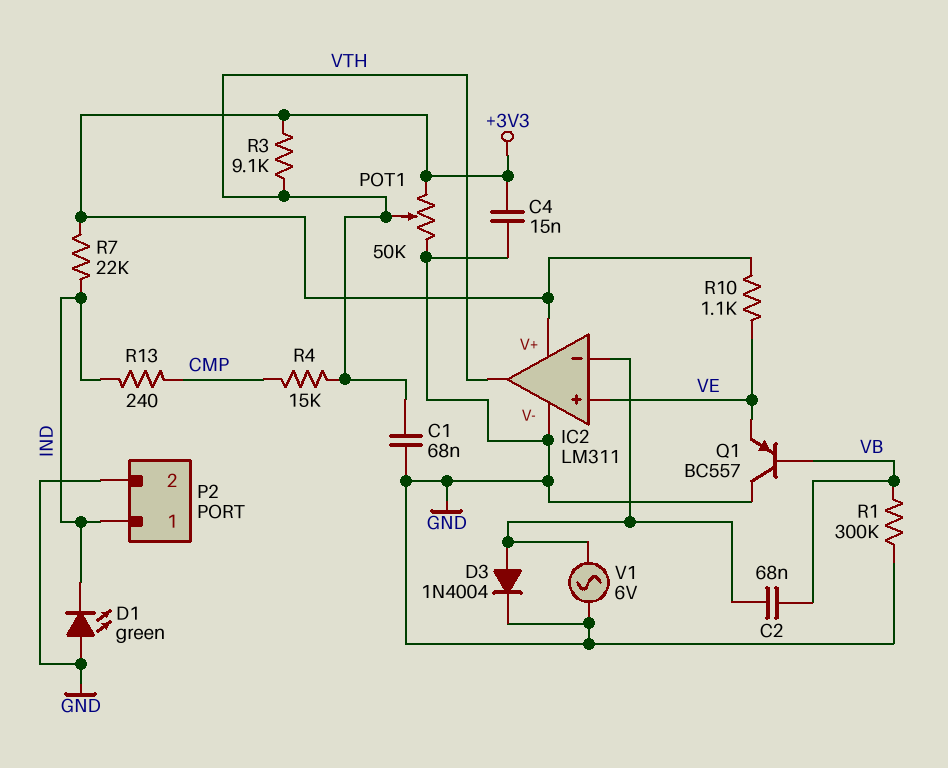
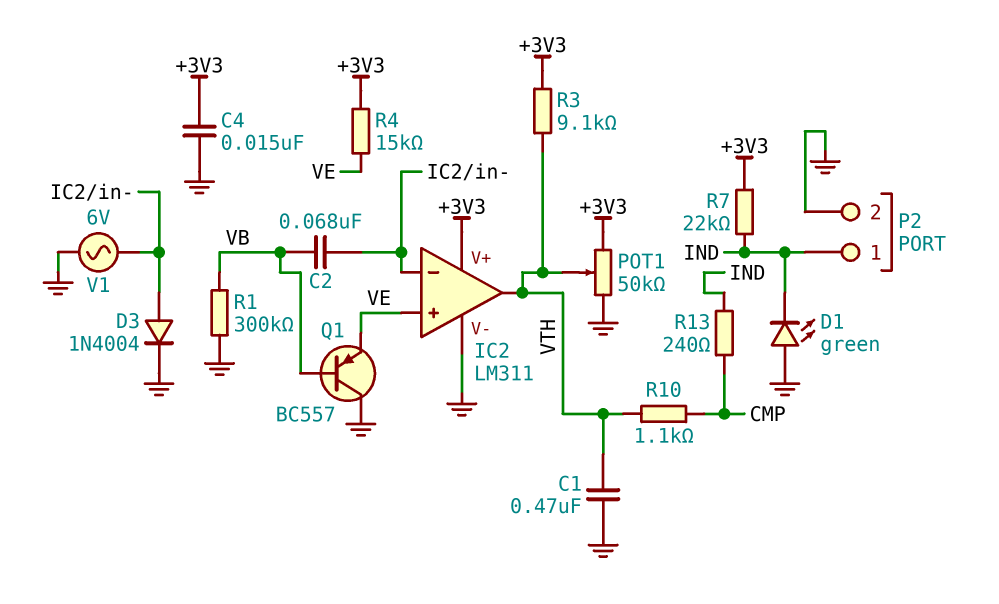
C1: 68nF (GND, VTH) -> 470nF (GND, VTH)
R4: 15k (CMP, VTH) -> 15k (+3V3, VE)
R10: 1.1k (+3V3, VE) -> 1.1k (CMP, VTH)

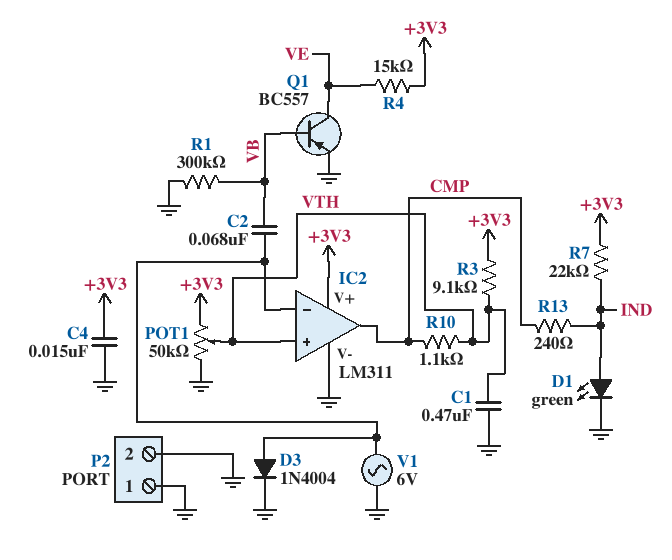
D1: LED green (A GND, K IND) -> LED green (A IND, K GND)
IC2 pin in+: VE -> VTH
IC2 pin out: VTH -> CMP
P2 pin 1: IND -> GND
Q1: PNP BC557 (B VB, C GND, E VE) -> PNP BC557 (B VB, C VE, E GND)

